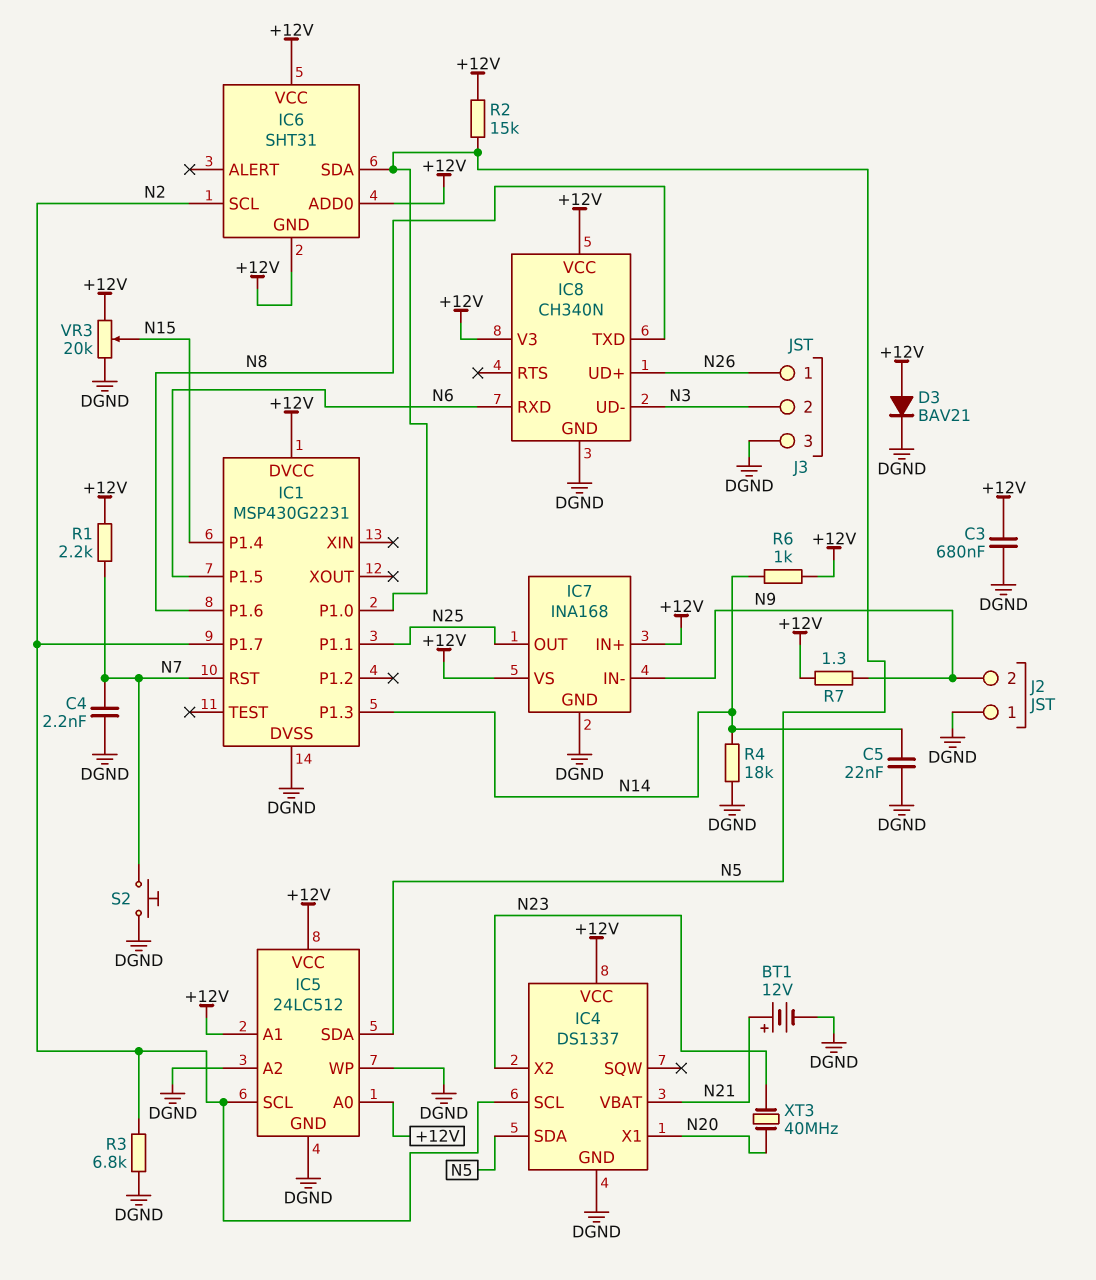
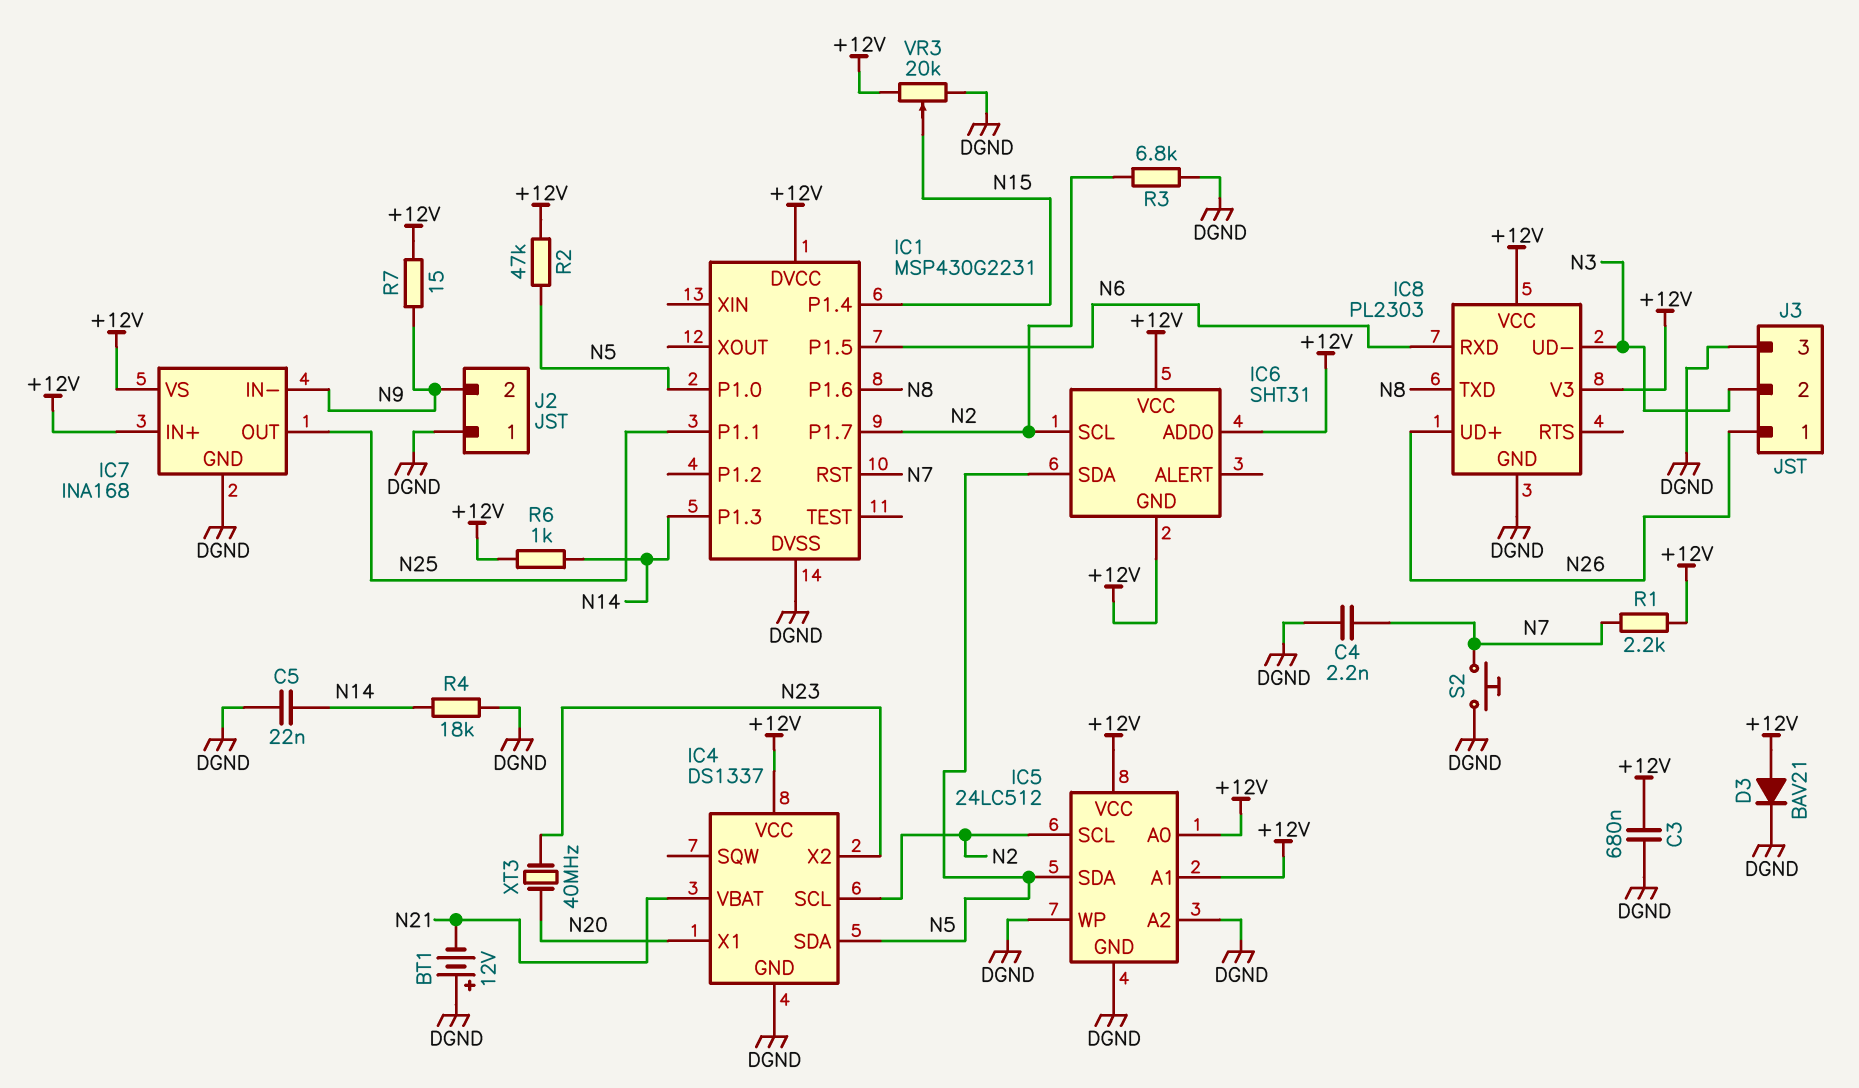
BT1: 12V (plus N21, minus DGND) -> 12V (plus DGND, minus N21)
IC8: CH340N -> PL2303
R2: 15k (+12V, N5) -> 47k (+12V, N5)
R7: 1.3 (+12V, N9) -> 15 (+12V, N9)

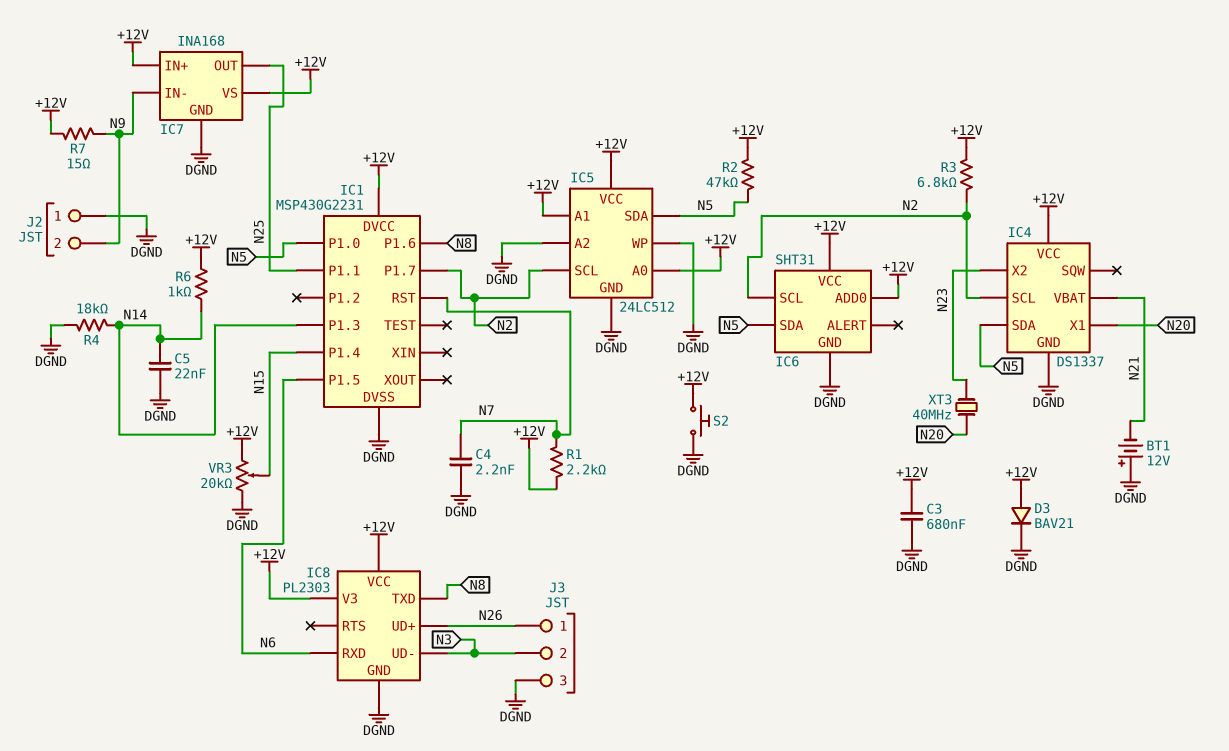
IC6 pin GND: +12V -> DGND
R3: 6.8k (DGND, N2) -> 6.8k (+12V, N2)
S2: button (DGND, N7) -> button (+12V, DGND)

